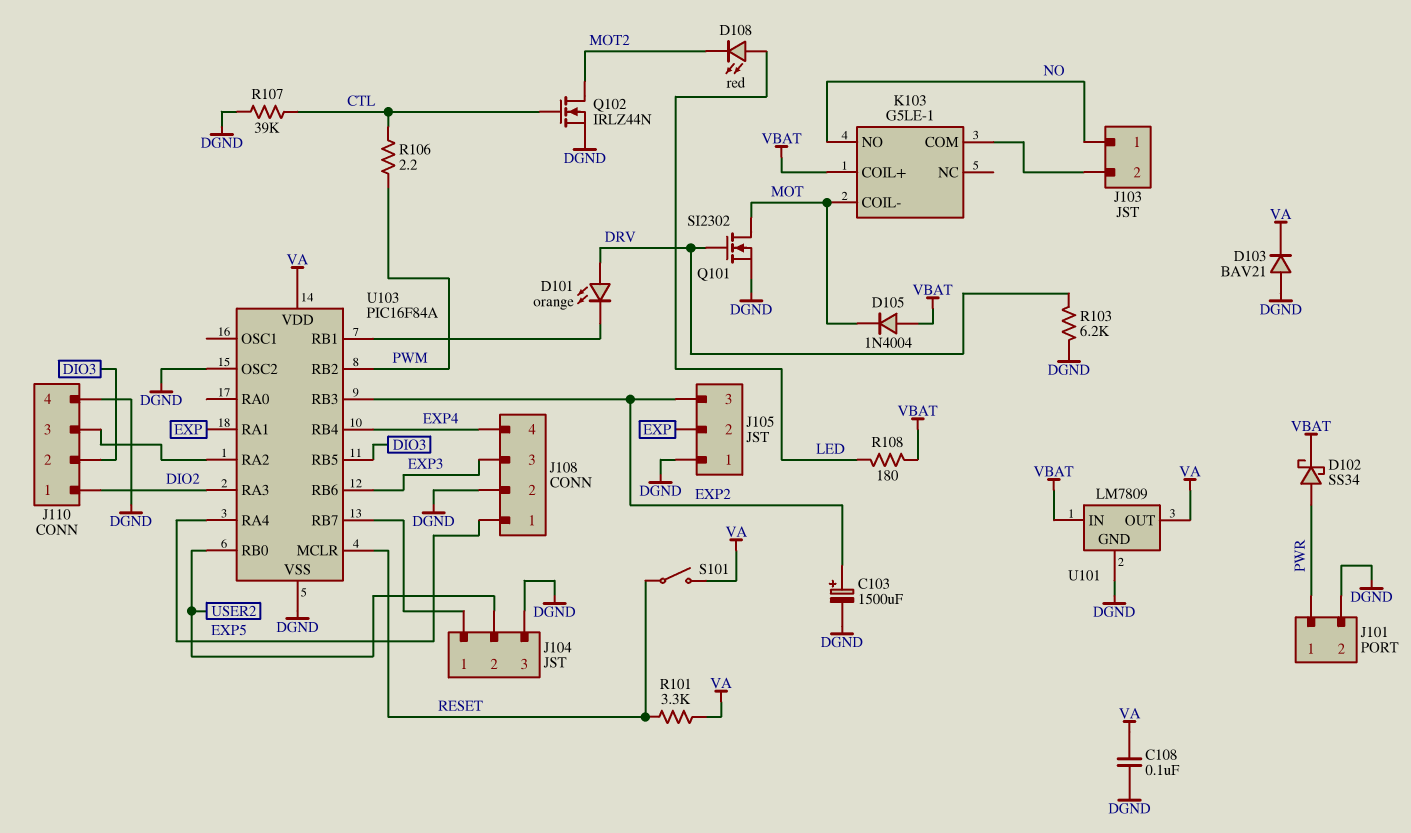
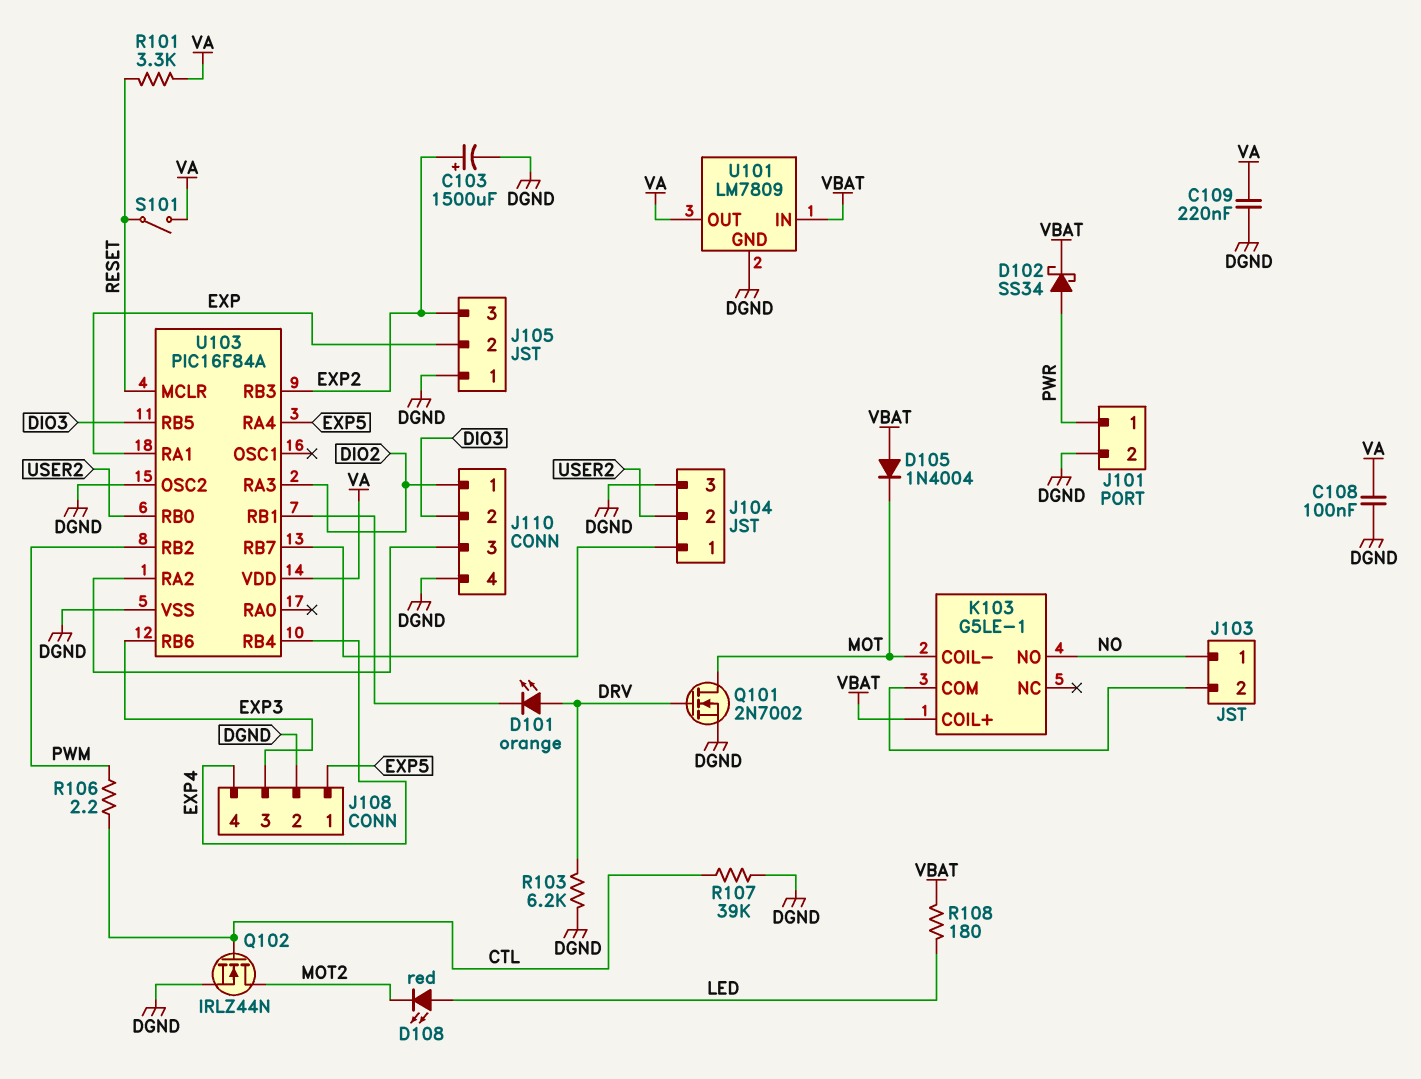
C109: none -> 220nF (DGND, VA)
D103: diode BAV21 (A DGND, K VA) -> none
Q101: NMOS SI2302 (G DRV, D MOT, S DGND) -> NMOS 2N7002 (G DRV, D MOT, S DGND)

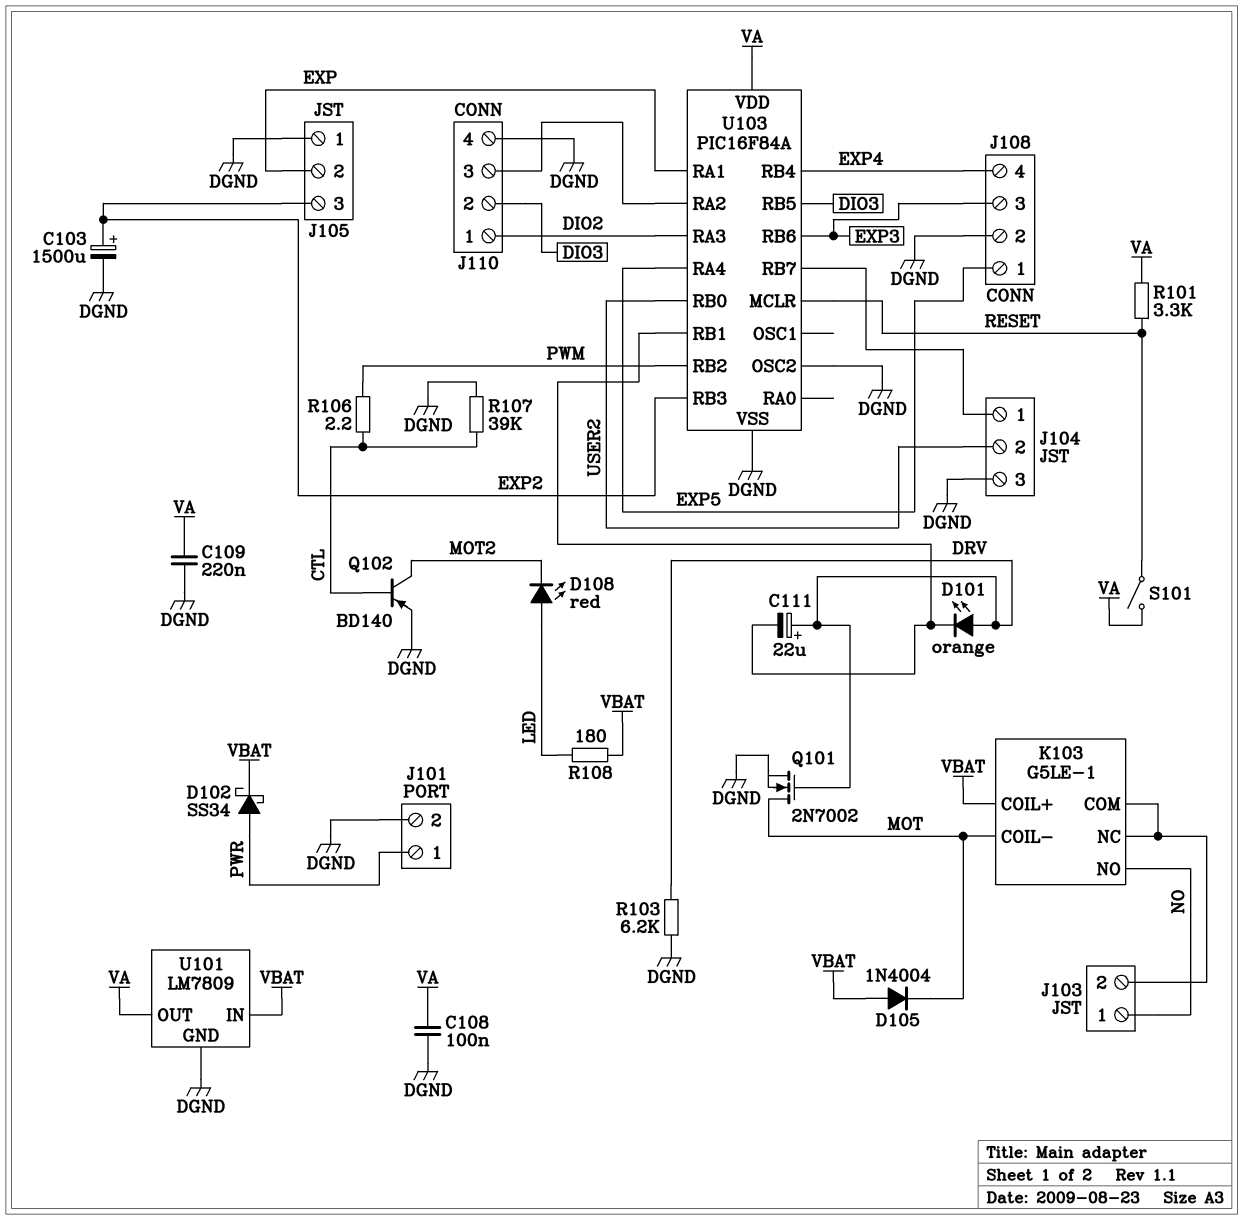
C111: none -> 22uF (plus DRV, minus U103/RB1)
K103 pin NC: none -> J103/2
Q102: NMOS IRLZ44N (G CTL, D MOT2, S DGND) -> PNP BD140 (B CTL, C MOT2, E DGND)

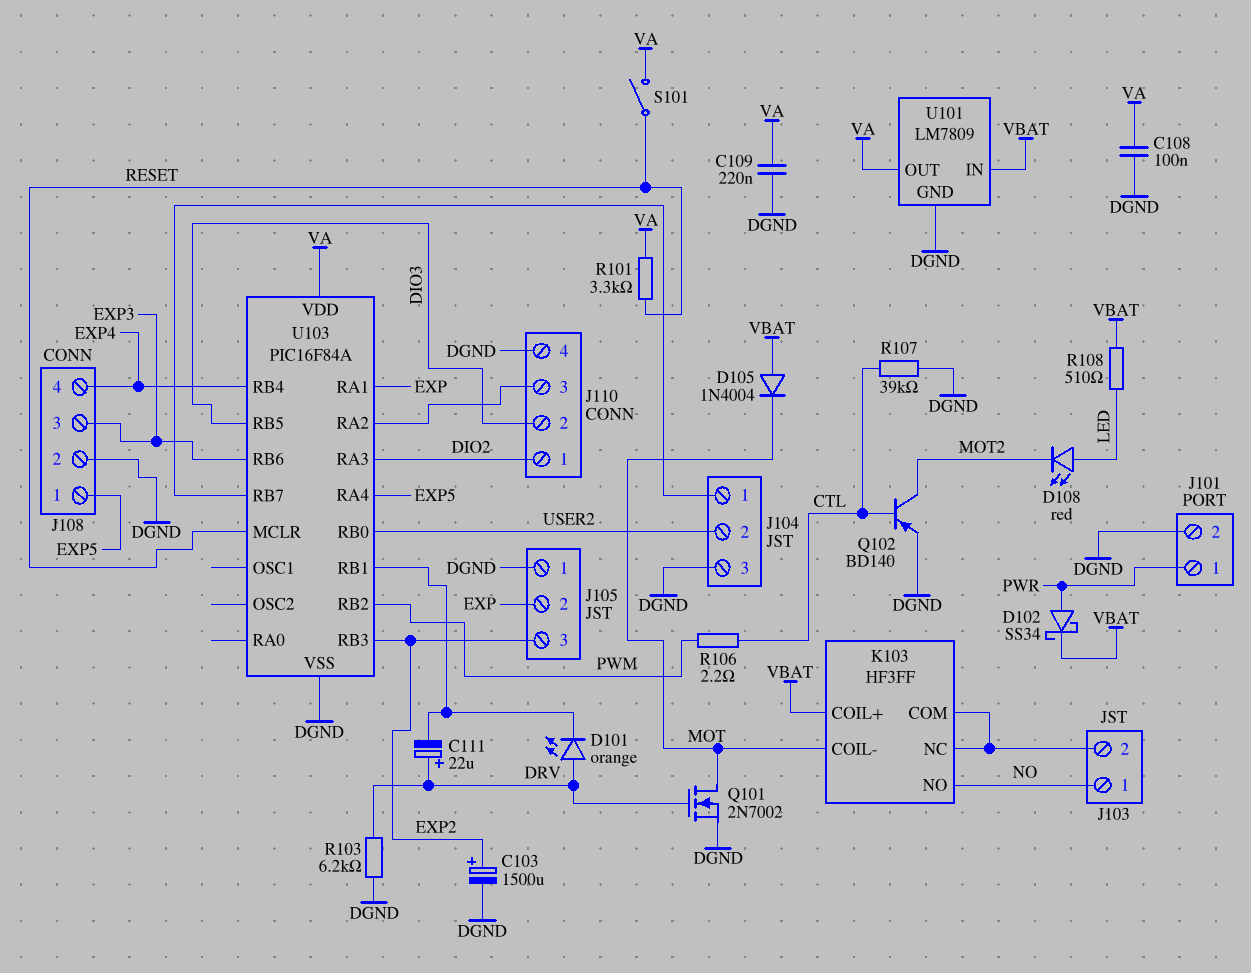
K103: G5LE-1 -> HF3FF
R108: 180 (LED, VBAT) -> 510 (LED, VBAT)
U103 pin OSC2: DGND -> none

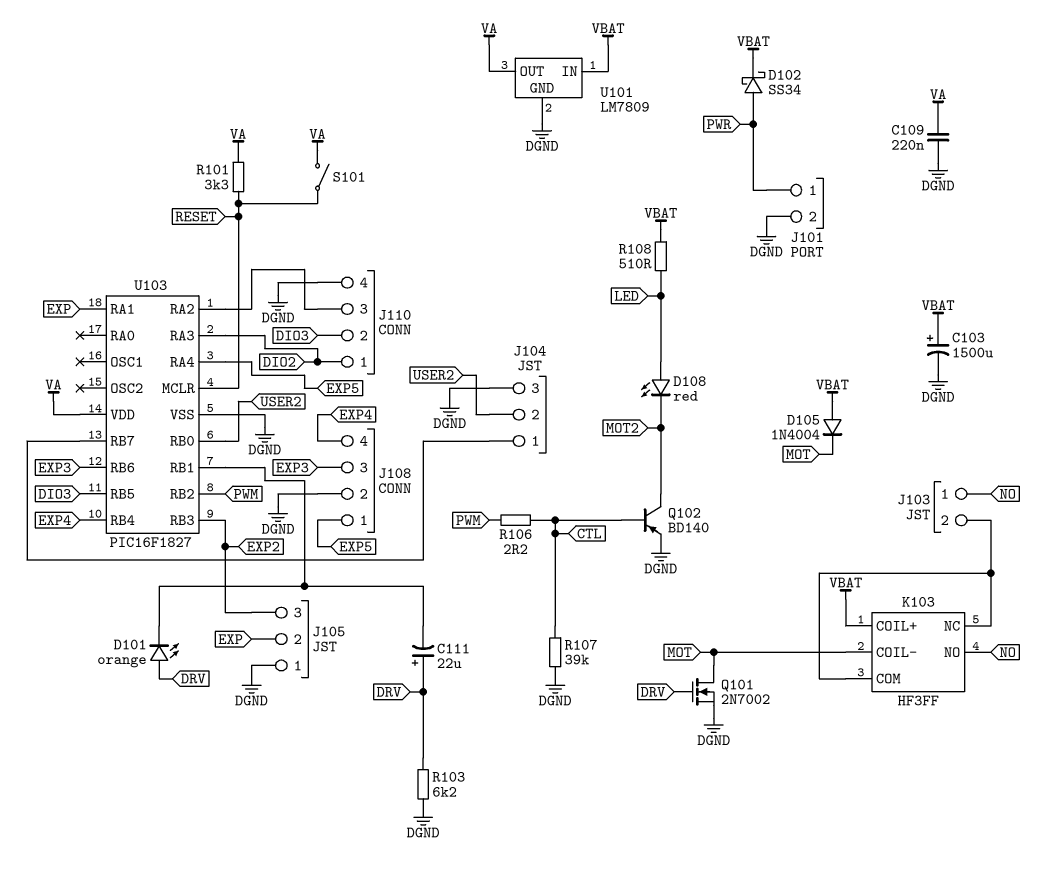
C103: 1500uF (plus EXP2, minus DGND) -> 1500uF (plus VBAT, minus DGND)
C108: 100nF (DGND, VA) -> none
U103: PIC16F84A -> PIC16F1827

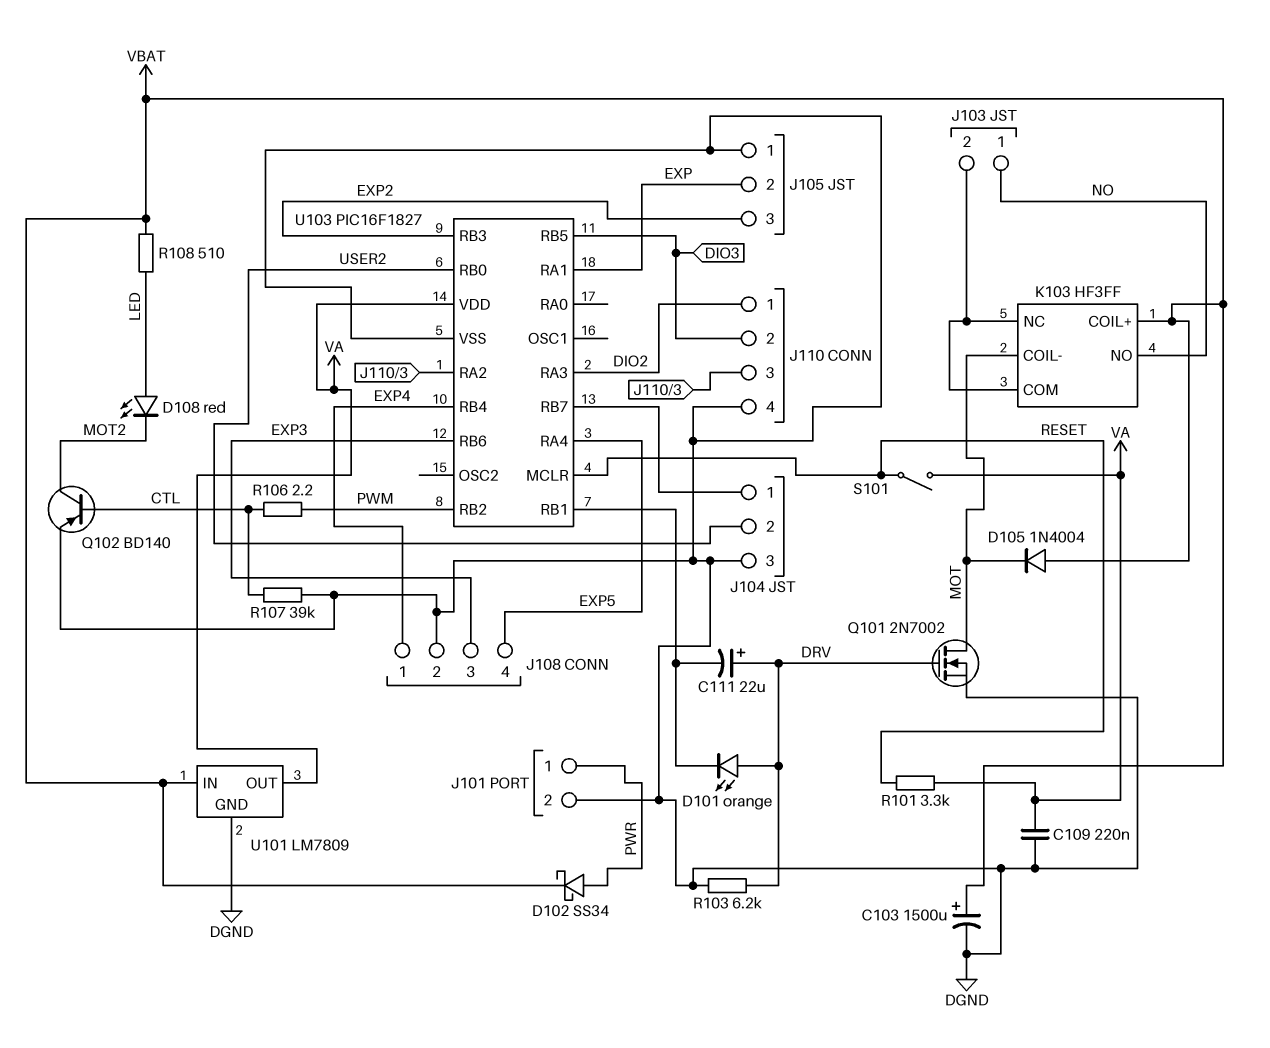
J108 pin 1: EXP5 -> EXP4
J108 pin 4: EXP4 -> EXP5

